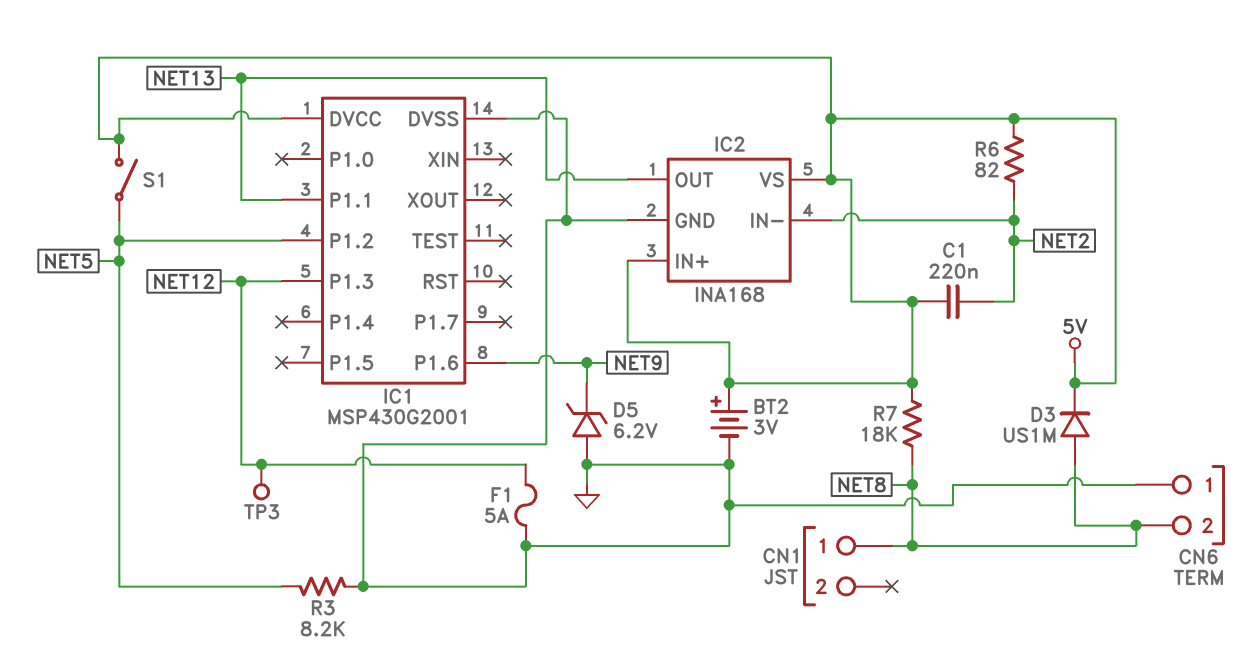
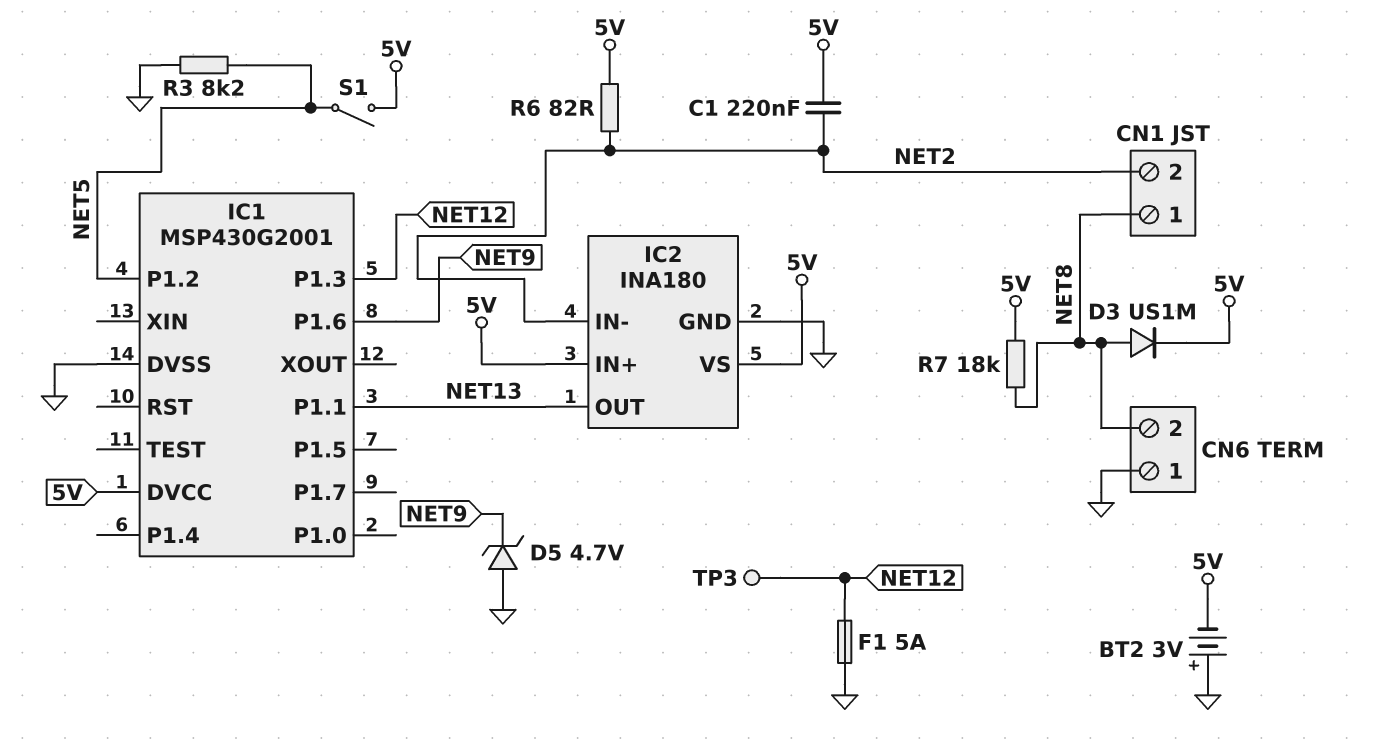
BT2: 3V (plus 5V, minus GND) -> 3V (plus GND, minus 5V)
CN1 pin 2: none -> NET2
D5: zener 6.2V (A GND, K NET9) -> zener 4.7V (A GND, K NET9)
IC2: INA168 -> INA180

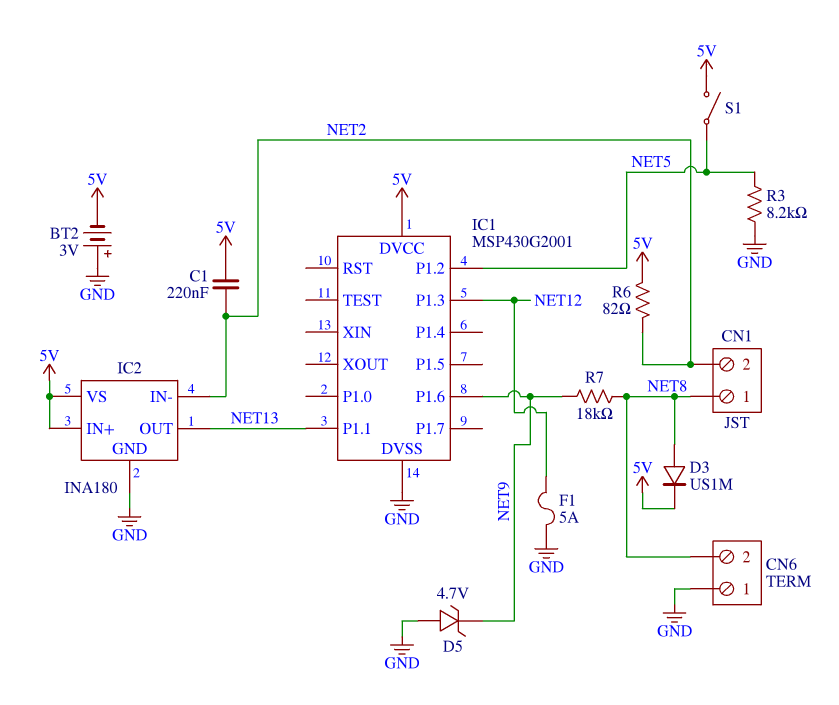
R7: 18k (5V, NET8) -> 18k (NET8, NET9)
TP3: test point (NET12) -> none

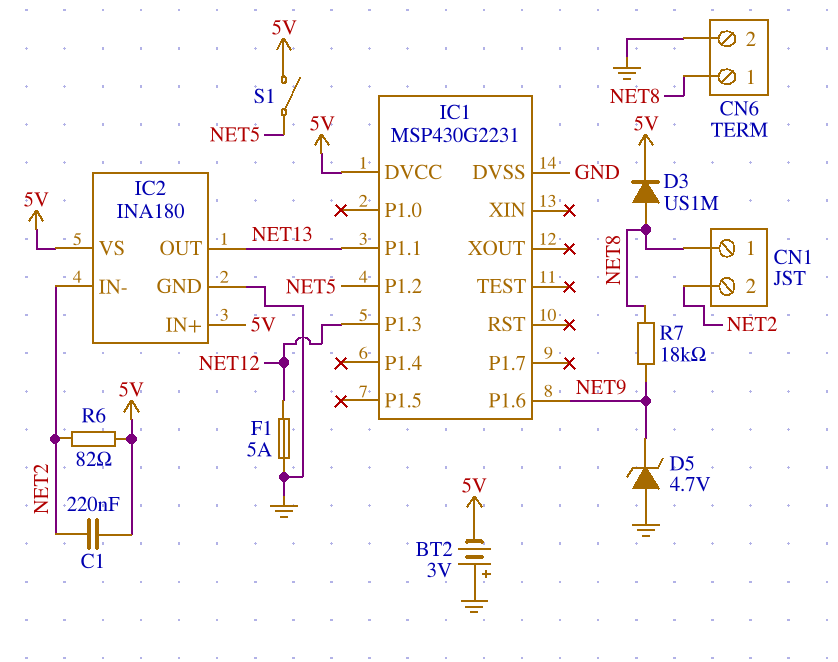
CN6 pin 1: GND -> NET8
CN6 pin 2: NET8 -> GND
IC1: MSP430G2001 -> MSP430G2231
R3: 8.2k (GND, NET5) -> none

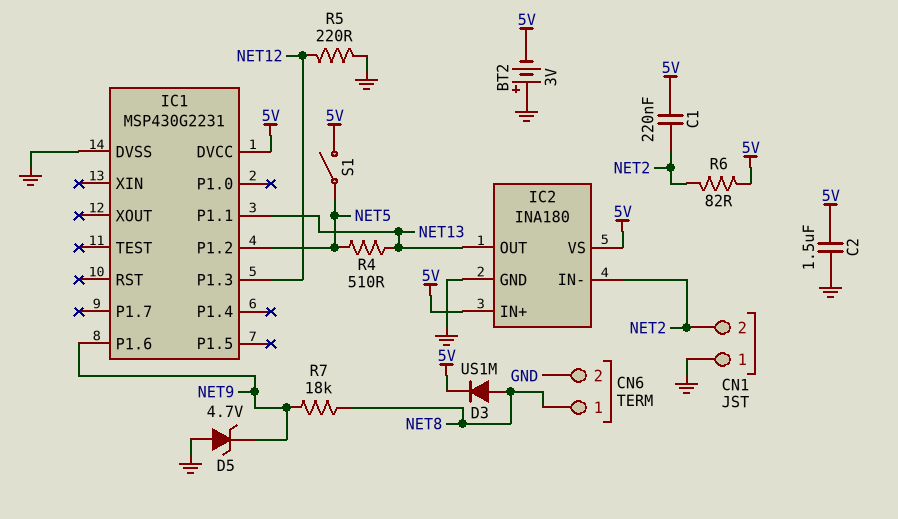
C2: none -> 1.5uF (5V, GND)
CN1 pin 1: NET8 -> GND
F1: 5A (GND, NET12) -> none
R4: none -> 510 (NET5, NET13)
R5: none -> 220 (GND, NET12)

